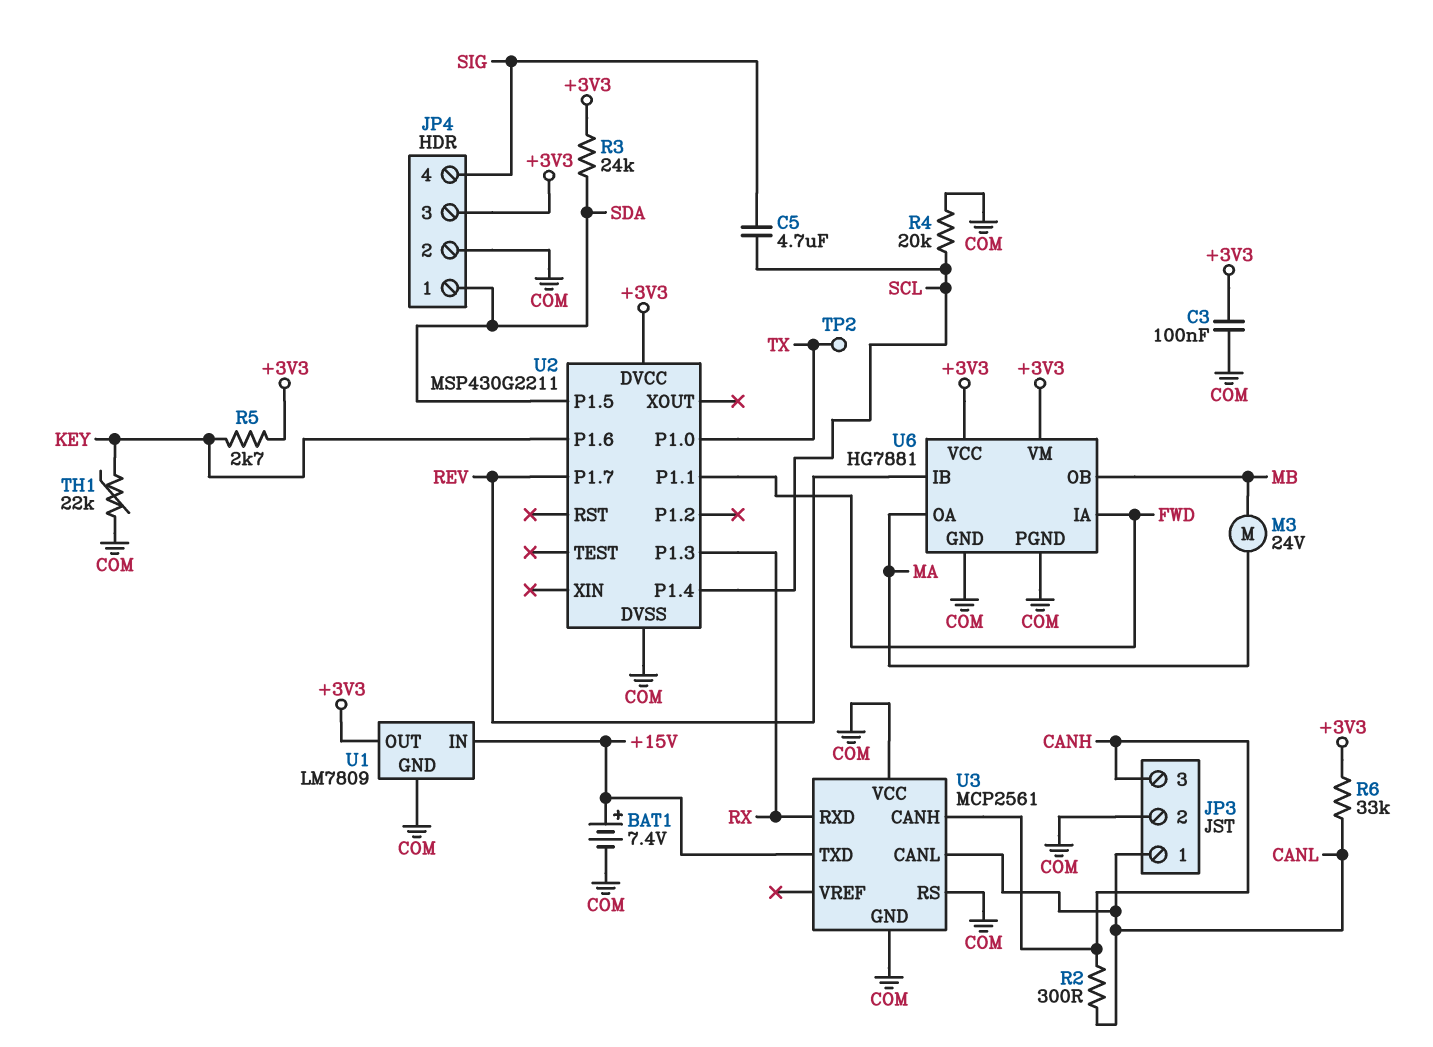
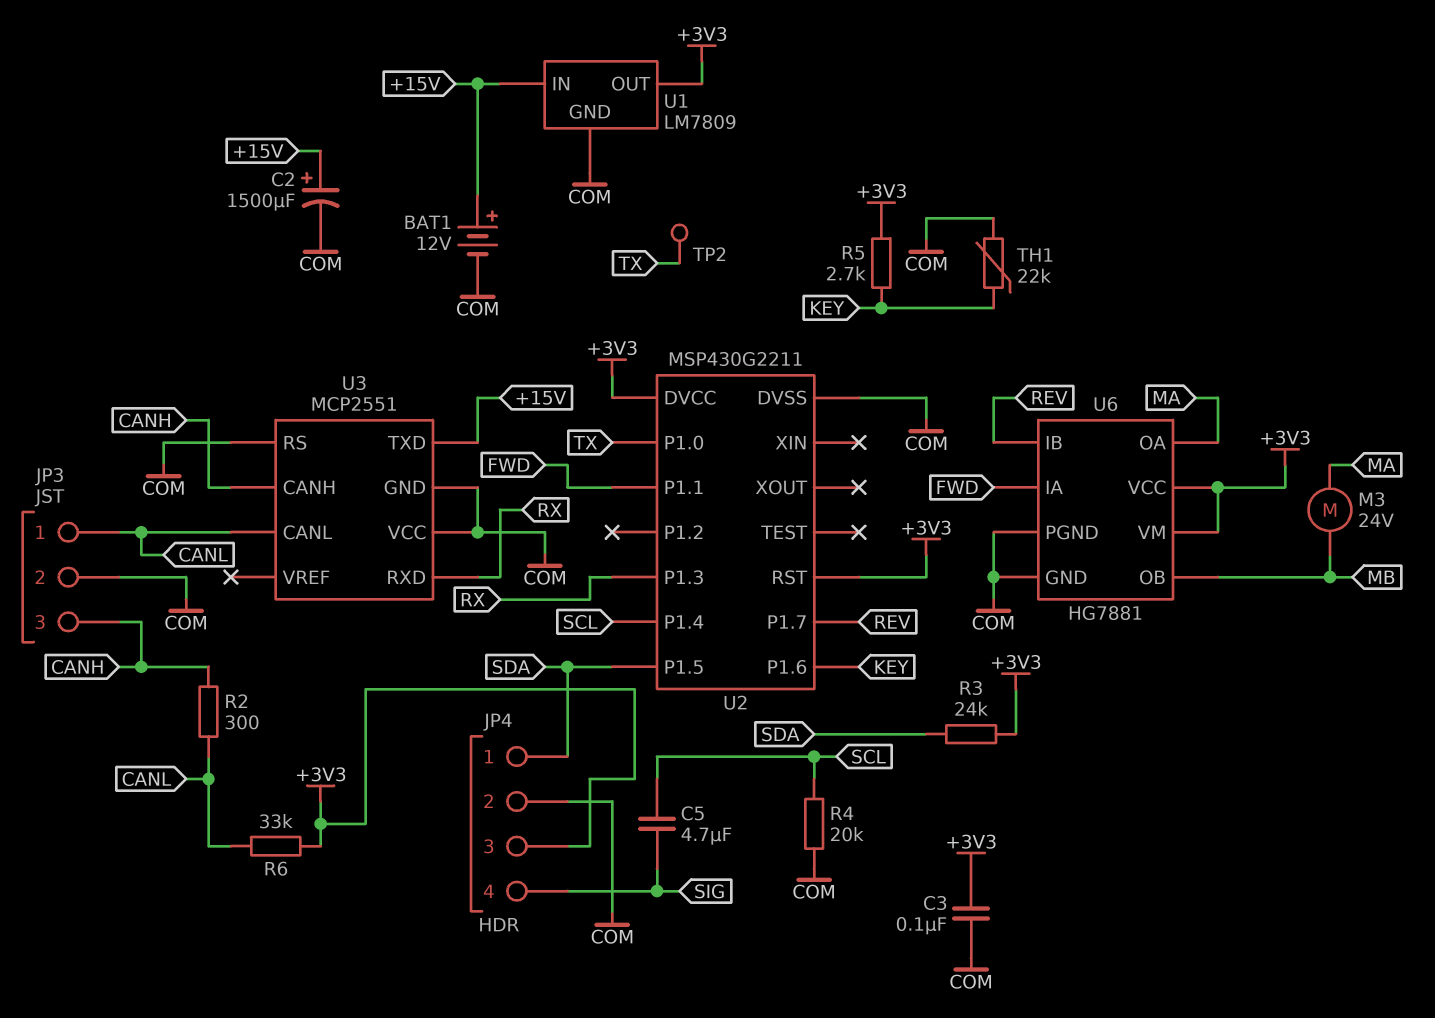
BAT1: 7.4V (plus +15V, minus COM) -> 12V (plus +15V, minus COM)
C2: none -> 1500uF (plus +15V, minus COM)
U2 pin RST: none -> +3V3
U3: MCP2561 -> MCP2551

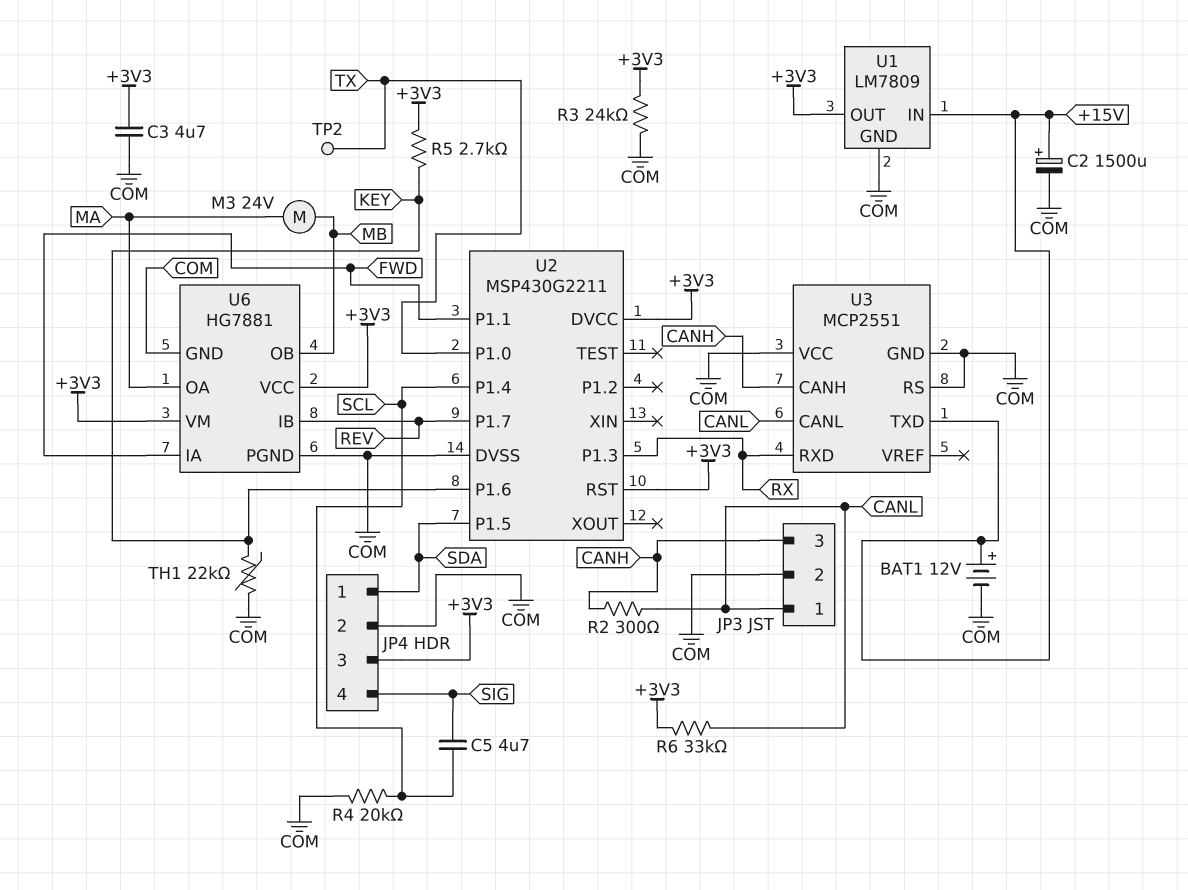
C3: 100nF (+3V3, COM) -> 4.7uF (+3V3, COM)
R3: 24k (+3V3, SDA) -> 24k (+3V3, COM)

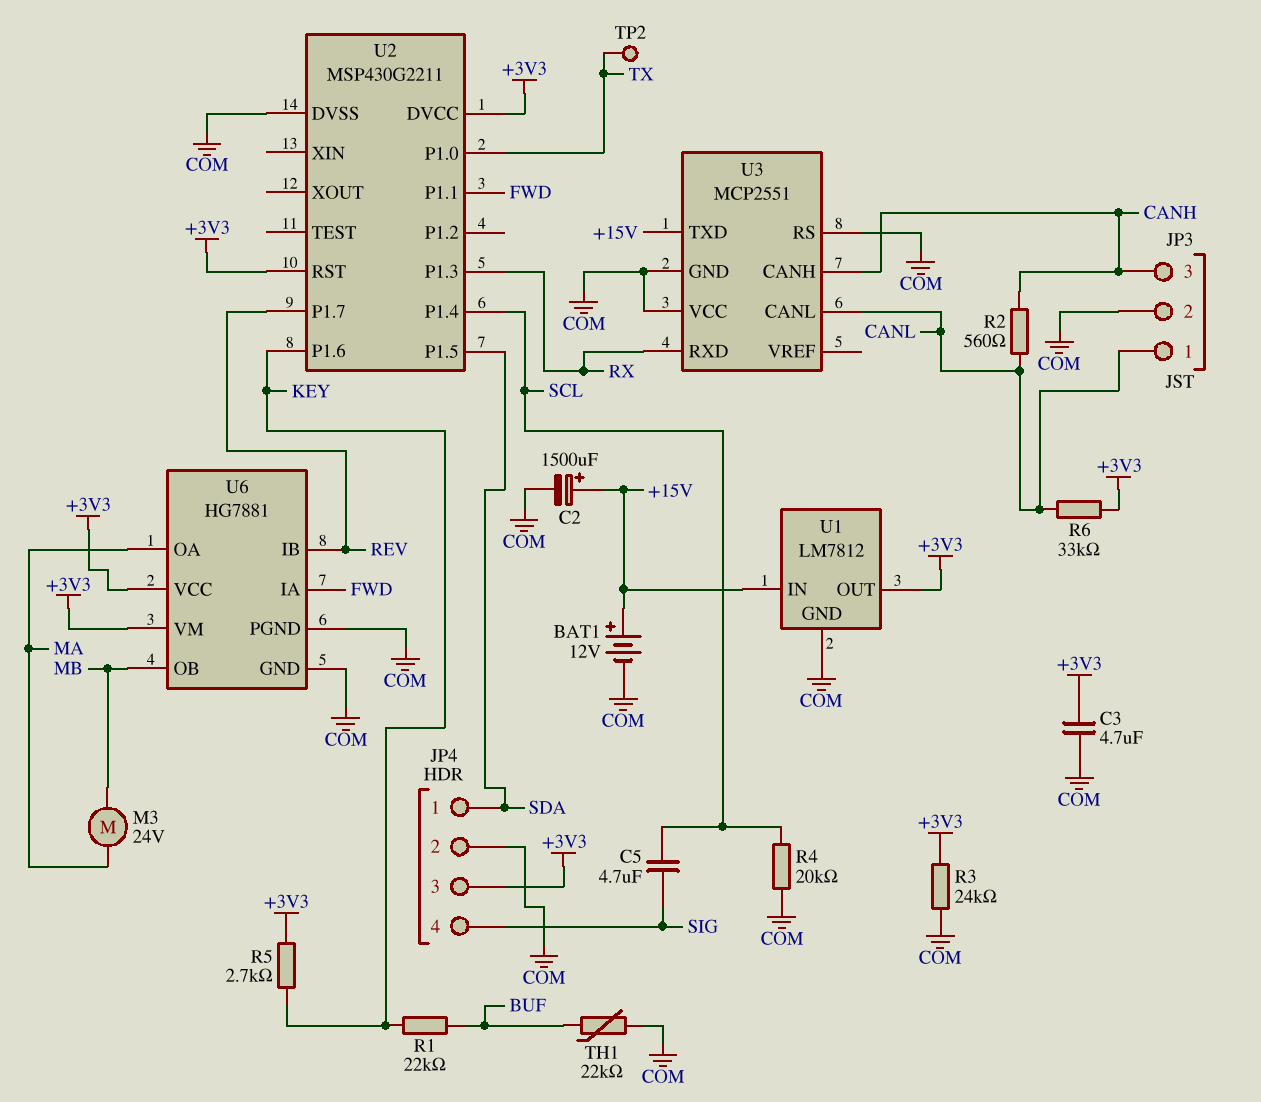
R1: none -> 22k (BUF, KEY)
R2: 300 (CANH, CANL) -> 560 (CANH, CANL)
TH1: 22k (COM, KEY) -> 22k (BUF, COM)
U1: LM7809 -> LM7812

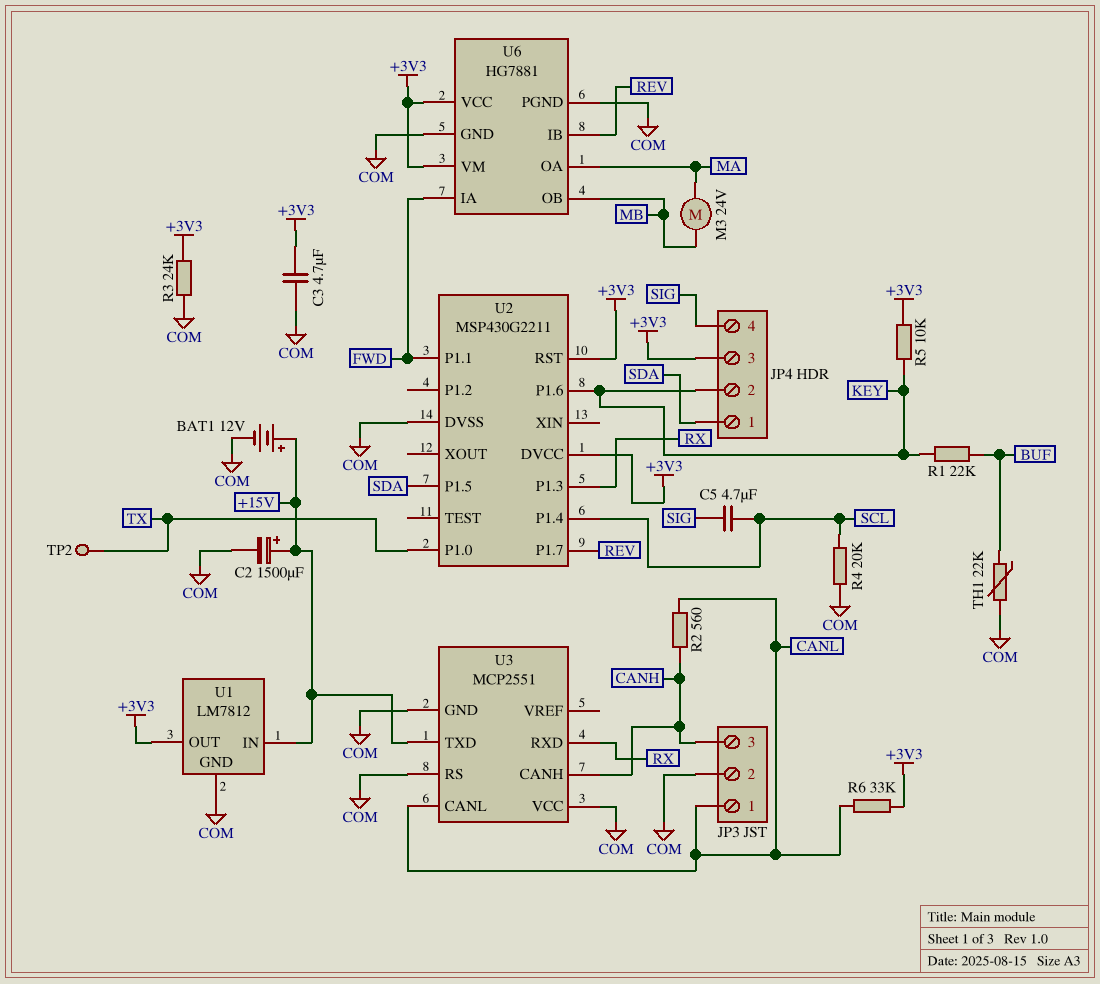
JP4 pin 2: COM -> KEY
R5: 2.7k (+3V3, KEY) -> 10k (+3V3, KEY)

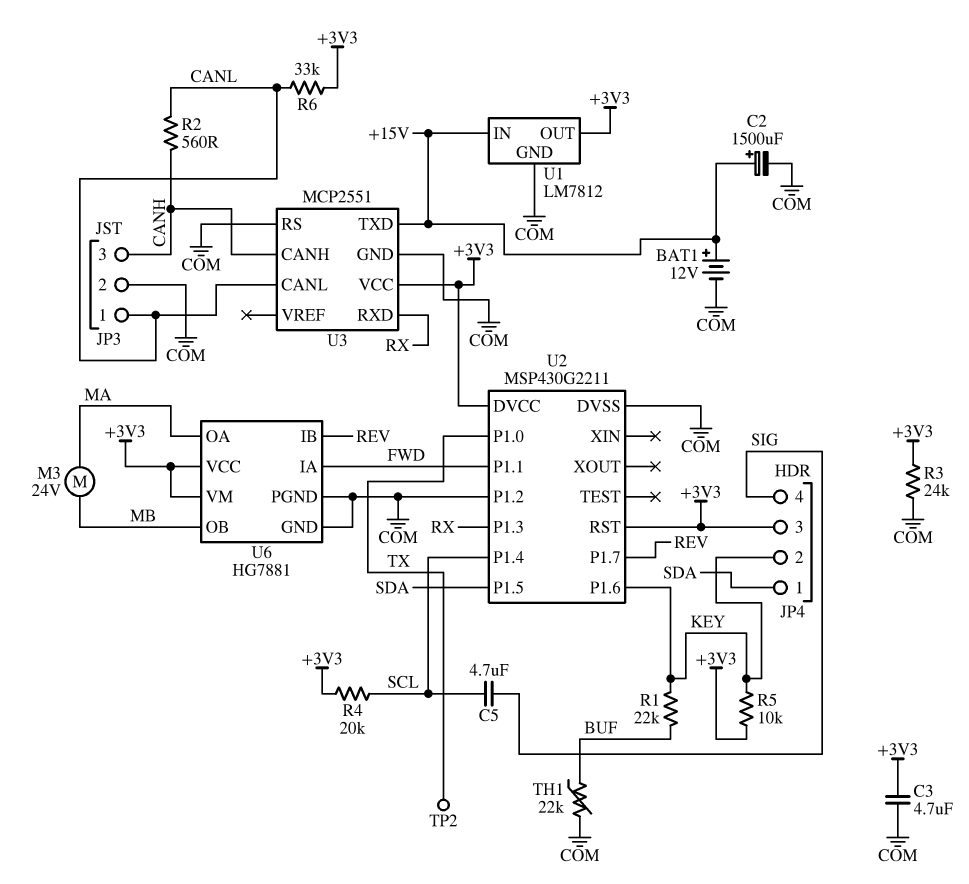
R4: 20k (COM, SCL) -> 20k (+3V3, SCL)
U2 pin P1.2: none -> COM
U3 pin VCC: COM -> +3V3

